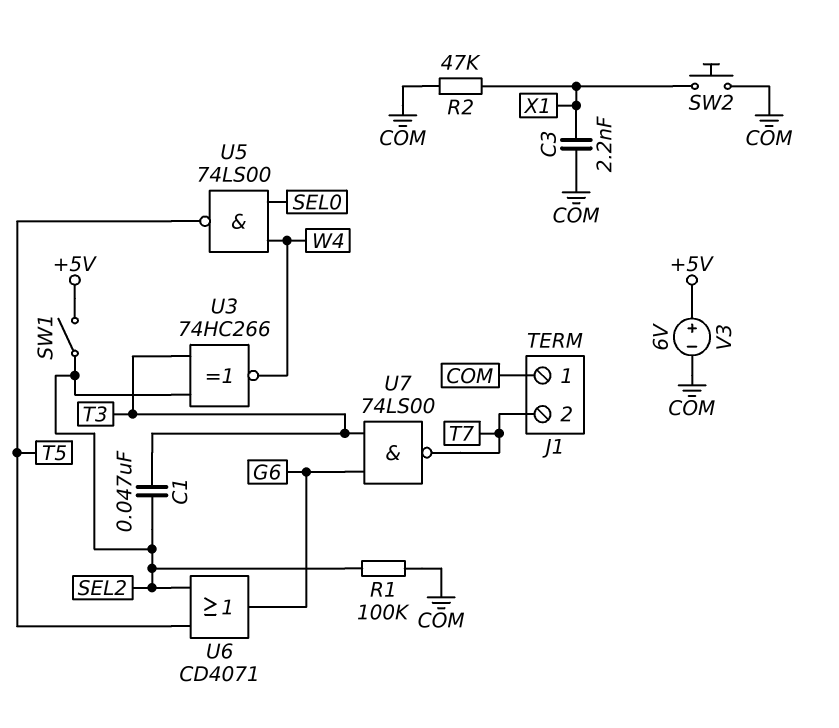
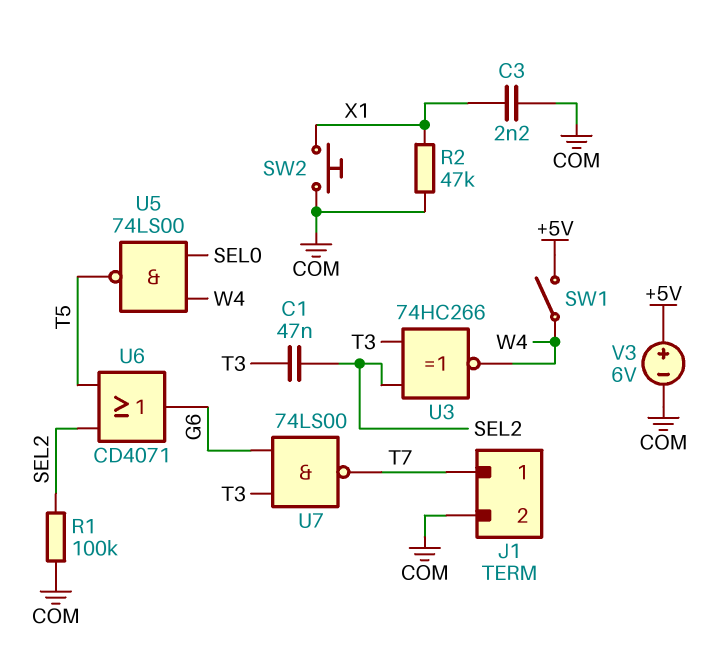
J1 pin 1: COM -> T7
J1 pin 2: T7 -> COM
SW1: switch (+5V, SEL2) -> switch (+5V, W4)

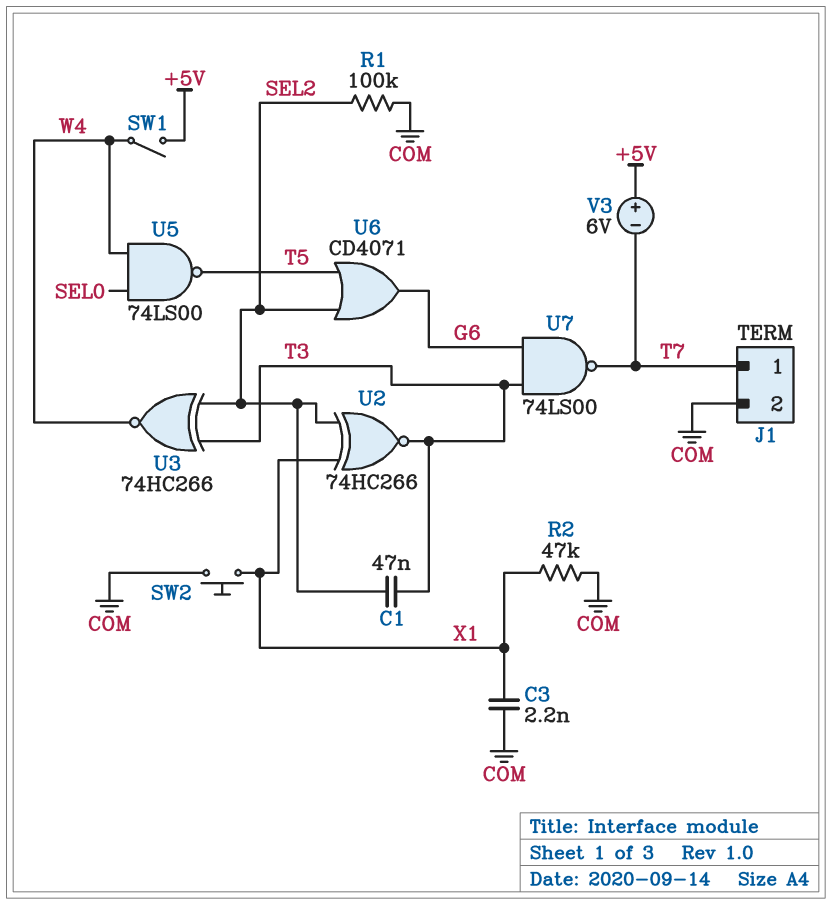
U2: none -> XNOR 74HC266 (in SEL2, in X1, out T3)
V3: 6V (plus +5V, minus COM) -> 6V (plus +5V, minus T7)

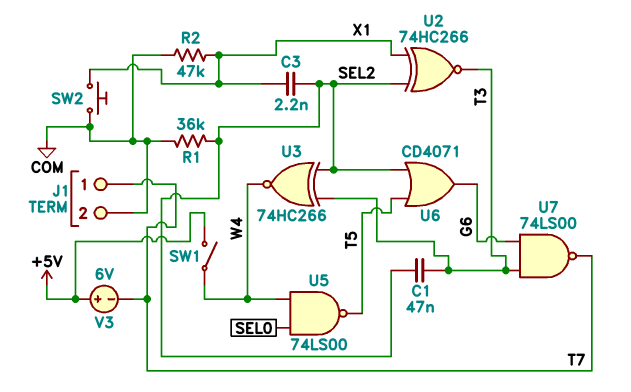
C3: 2.2nF (COM, X1) -> 2.2nF (SEL2, X1)
R1: 100k (COM, SEL2) -> 36k (COM, SEL2)

